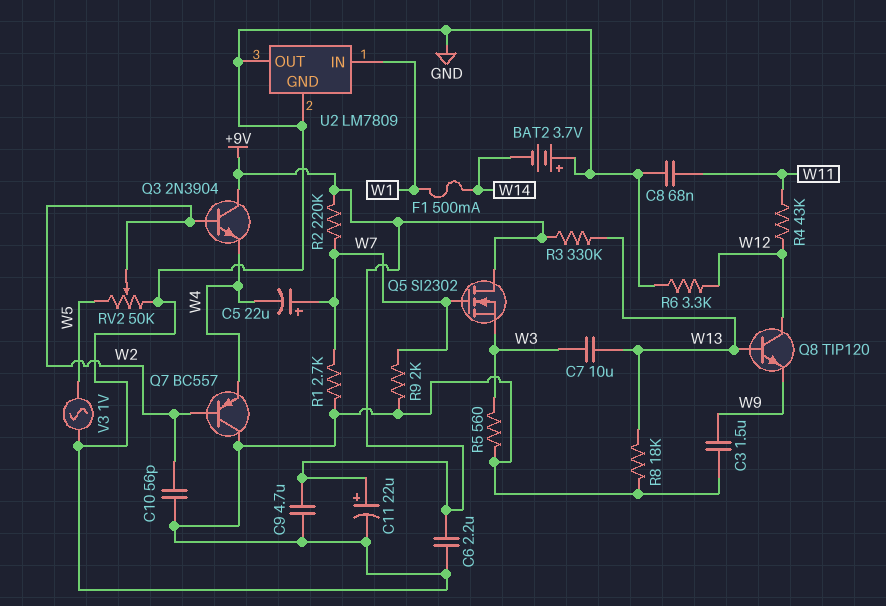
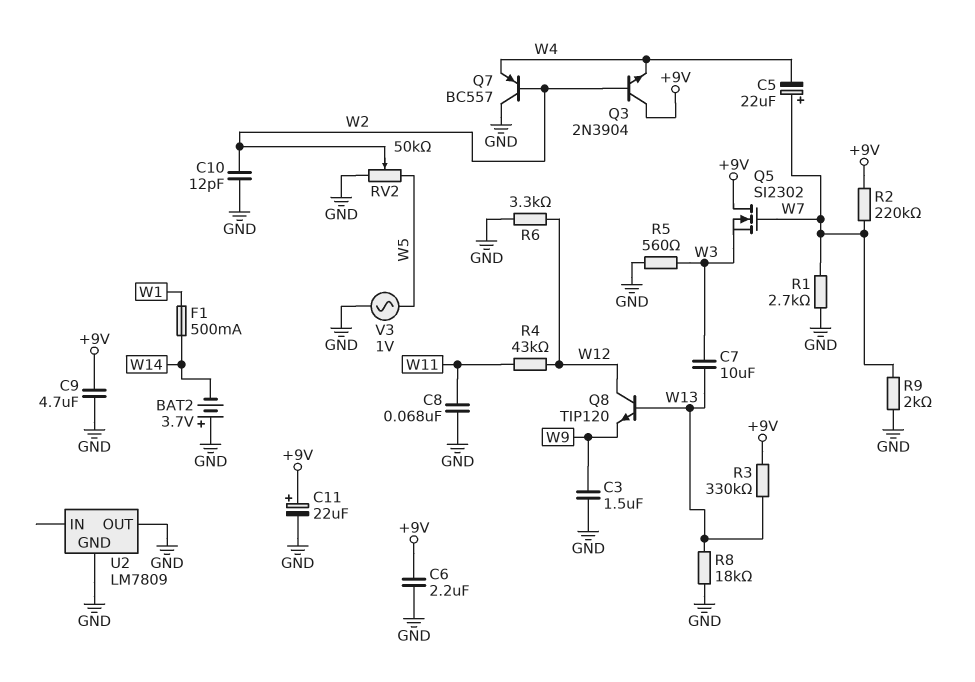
C10: 56pF (GND, W2) -> 12pF (GND, W2)
U2 pin IN: W1 -> none

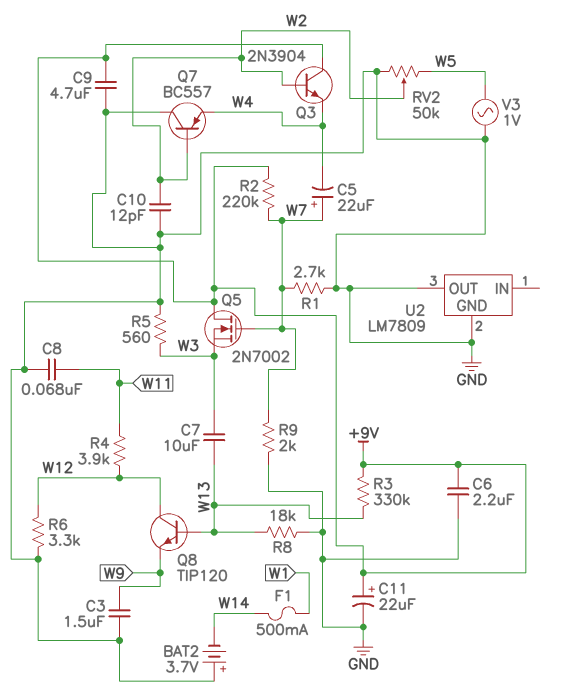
Q5: NMOS SI2302 (G W7, D +9V, S W3) -> NMOS 2N7002 (G W7, D +9V, S W3)
R4: 43k (W11, W12) -> 3.9k (W11, W12)

